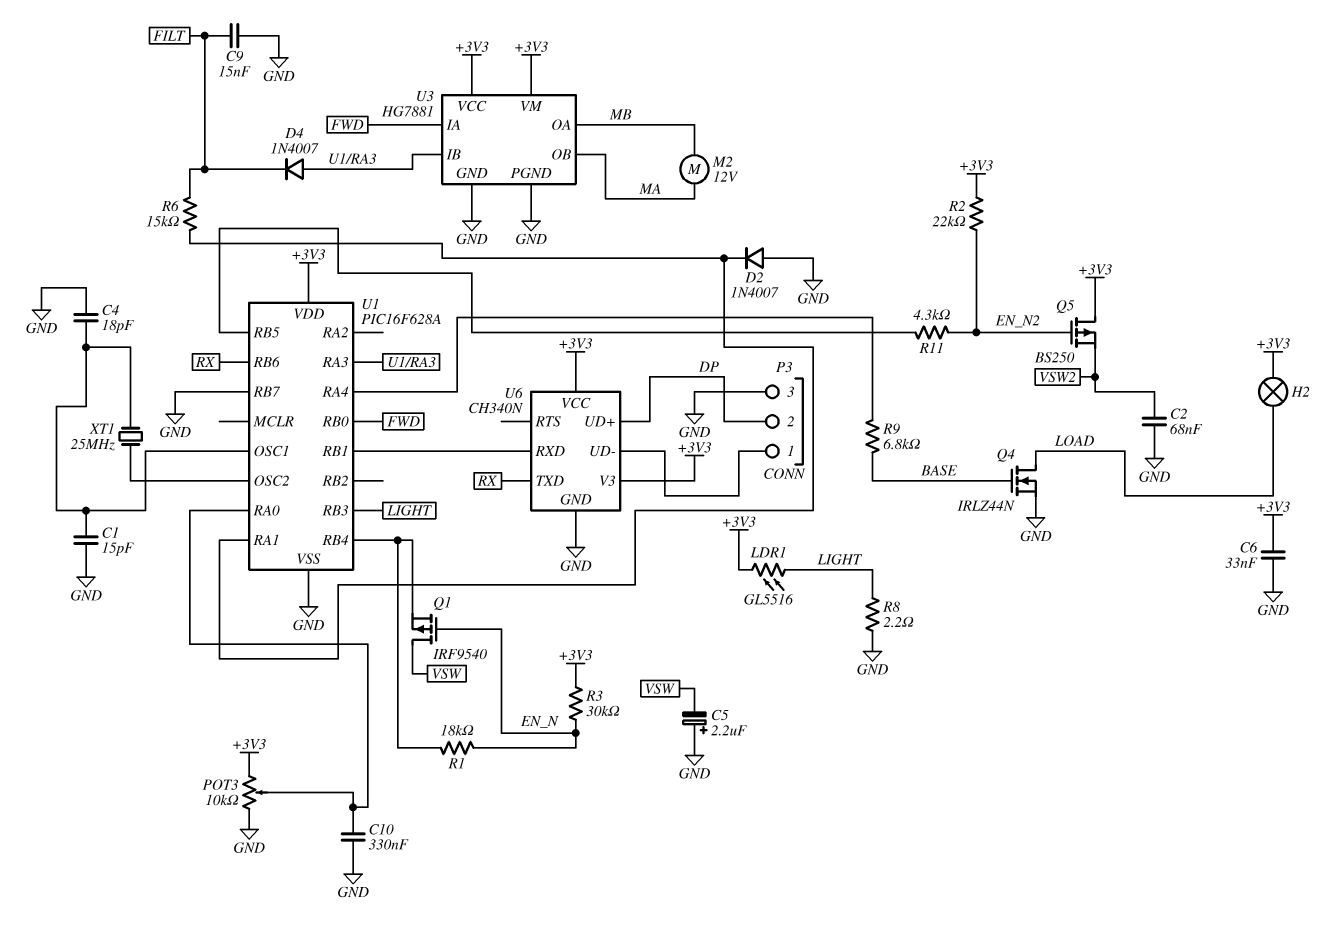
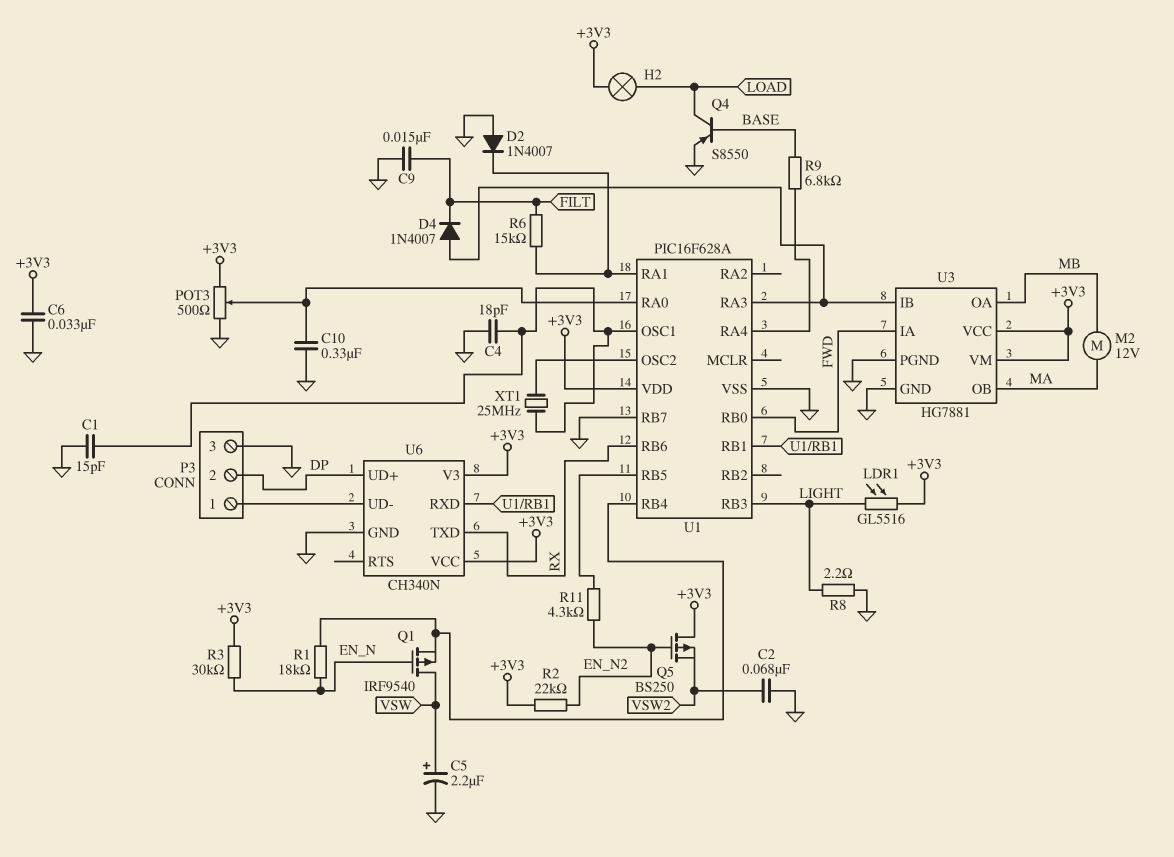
C5: 2.2uF (plus GND, minus VSW) -> 2.2uF (plus VSW, minus GND)
POT3: 10k (+3V3, GND, wiper U1/RA0) -> 500 (+3V3, GND, wiper U1/RA0)
Q4: NMOS IRLZ44N (G BASE, D LOAD, S GND) -> PNP S8550 (B BASE, C LOAD, E GND)

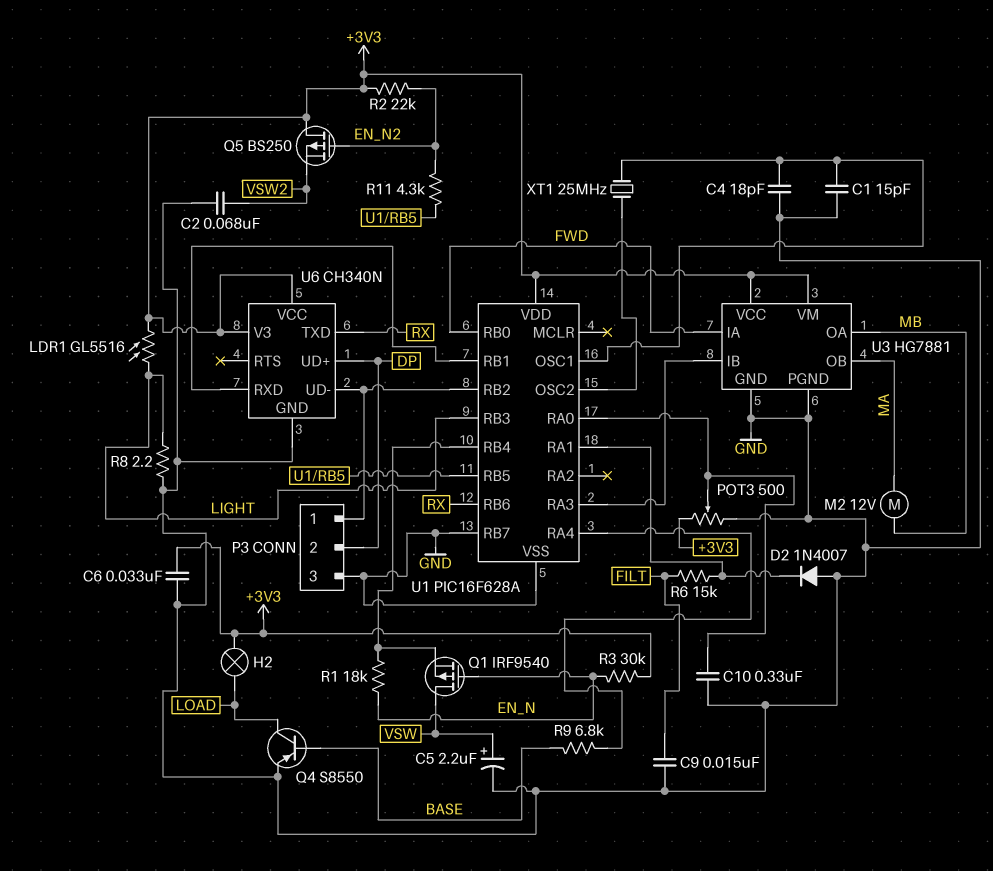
D4: diode 1N4007 (A U1/RA3, K FILT) -> none
U1 pin RB2: none -> P3/1

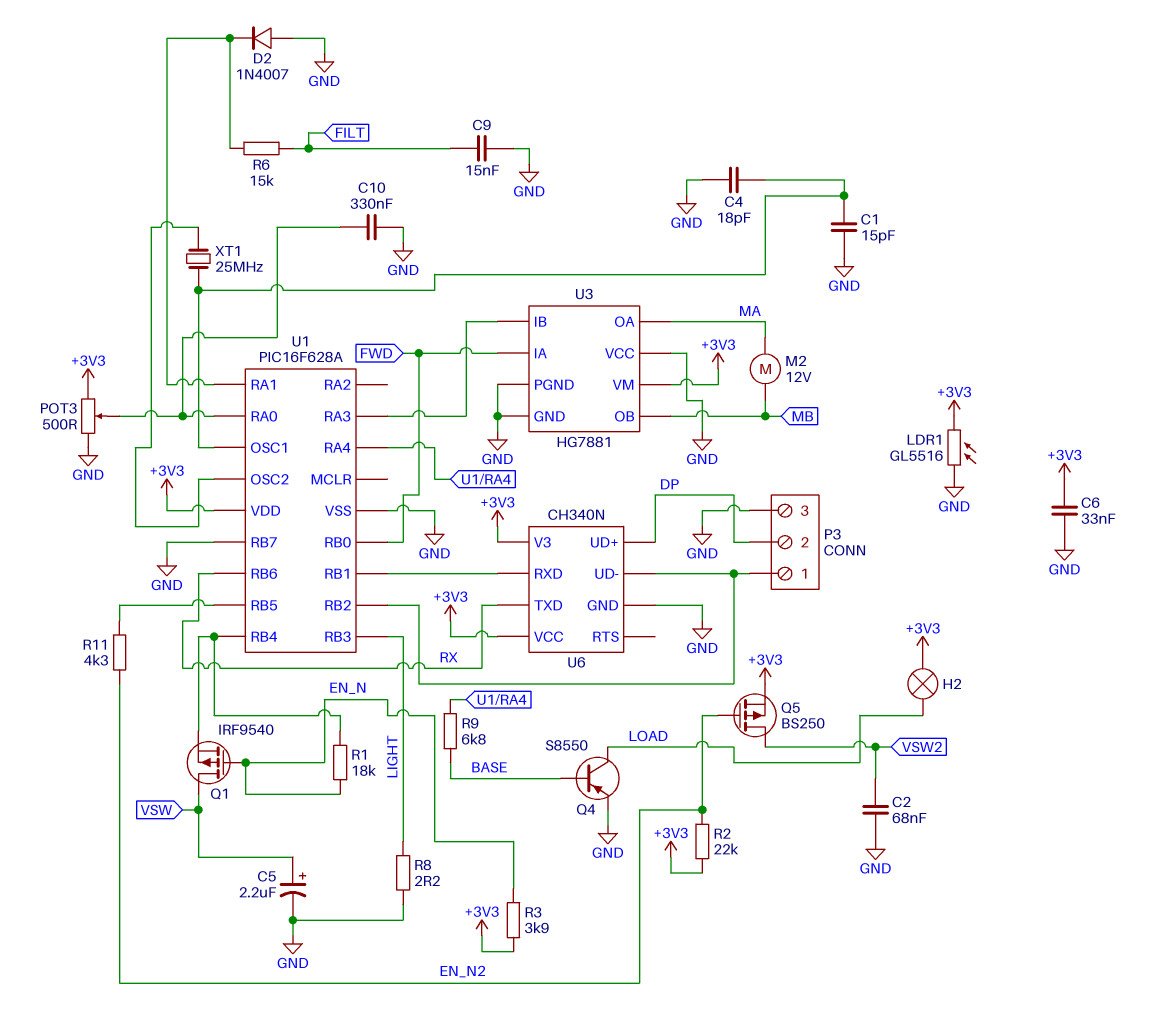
LDR1: GL5516 (+3V3, LIGHT) -> GL5516 (+3V3, GND)
Q5: PMOS BS250 (G EN_N2, D +3V3, S VSW2) -> PMOS BS250 (G EN_N2, D VSW2, S +3V3)
R3: 30k (+3V3, EN_N) -> 3.9k (+3V3, EN_N)
U3 pin OA: MB -> MA
U3 pin OB: MA -> MB
U3 pin VCC: +3V3 -> GND

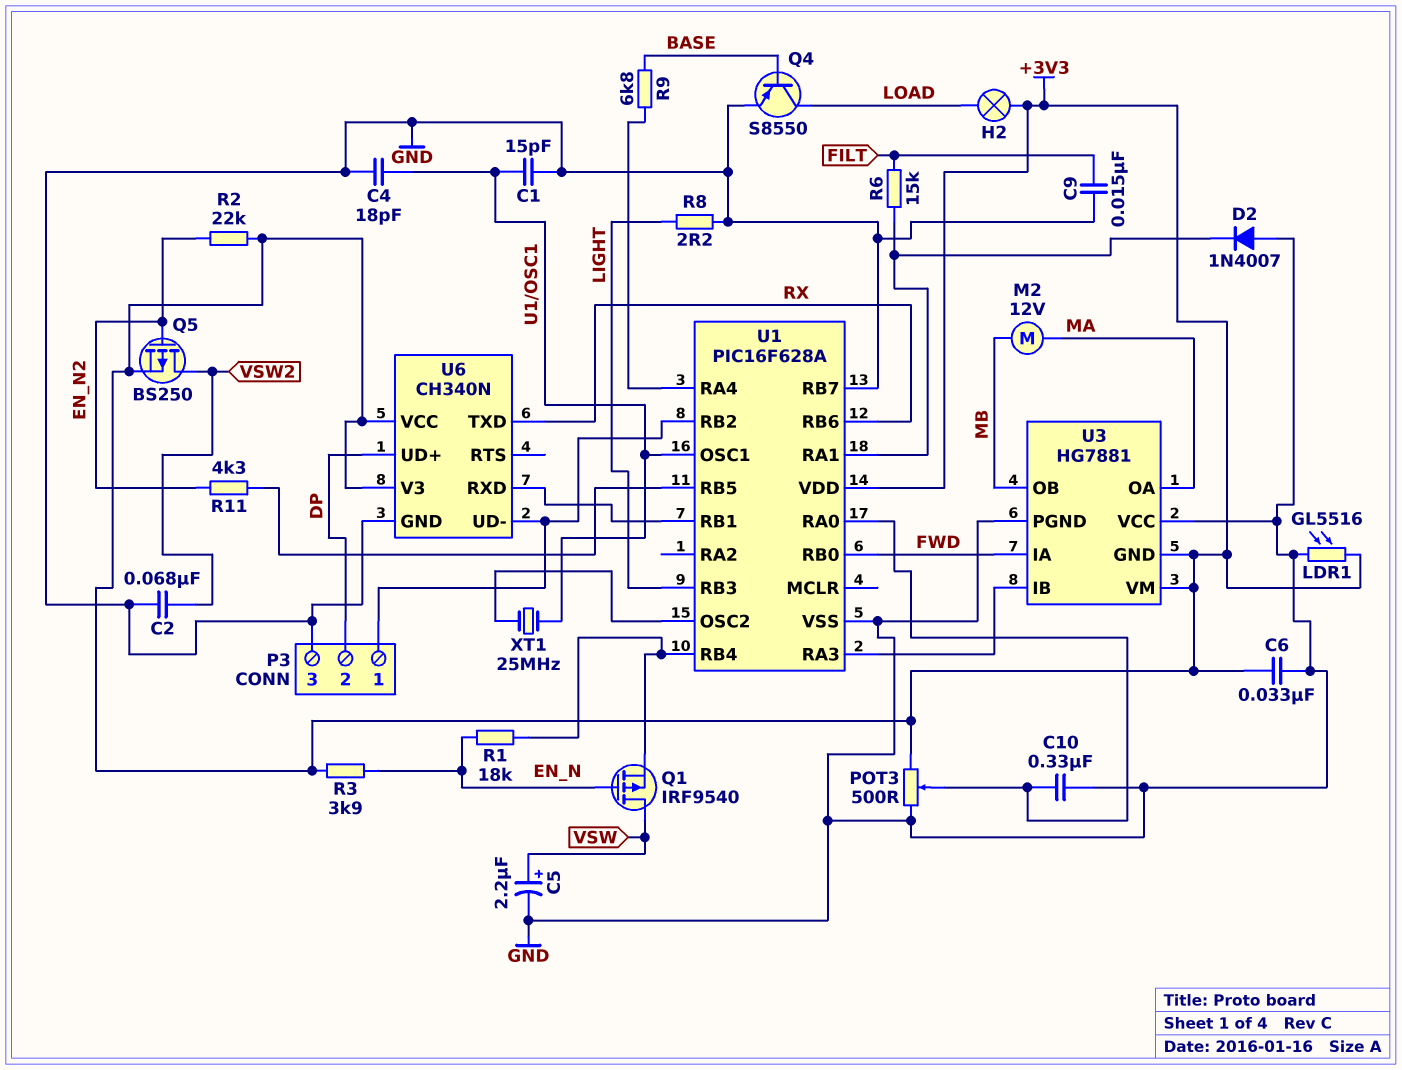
U3 pin GND: GND -> +3V3

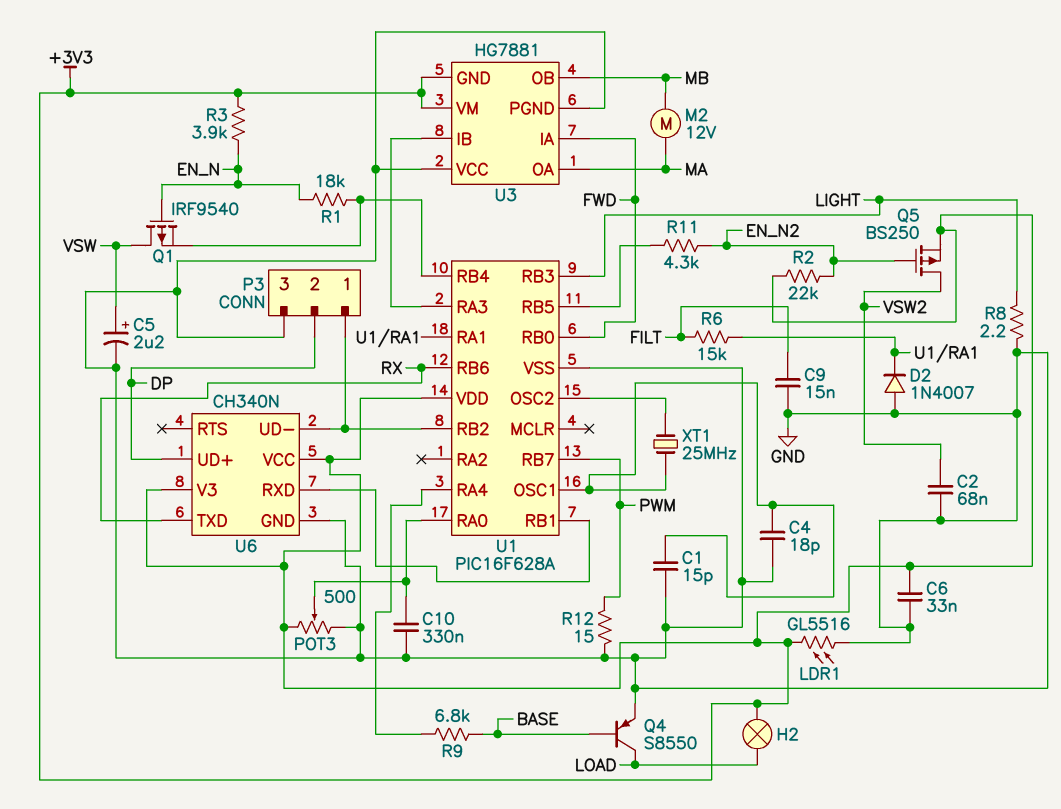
R12: none -> 15 (GND, PWM)
U1 pin RB7: GND -> PWM

